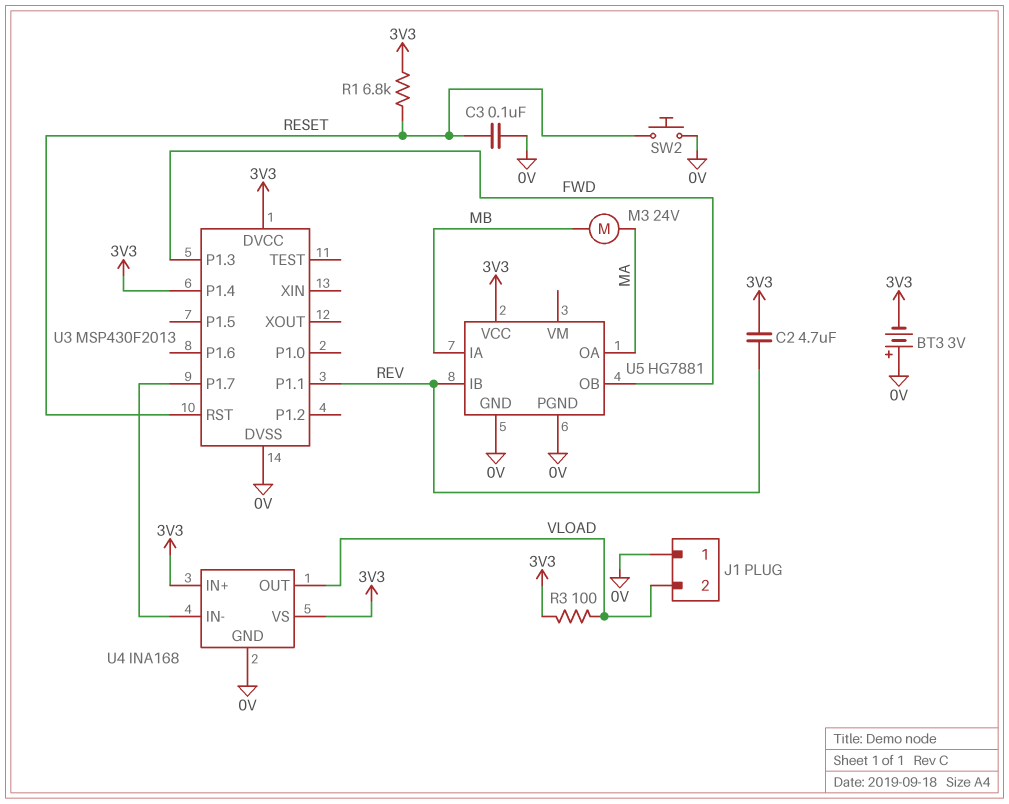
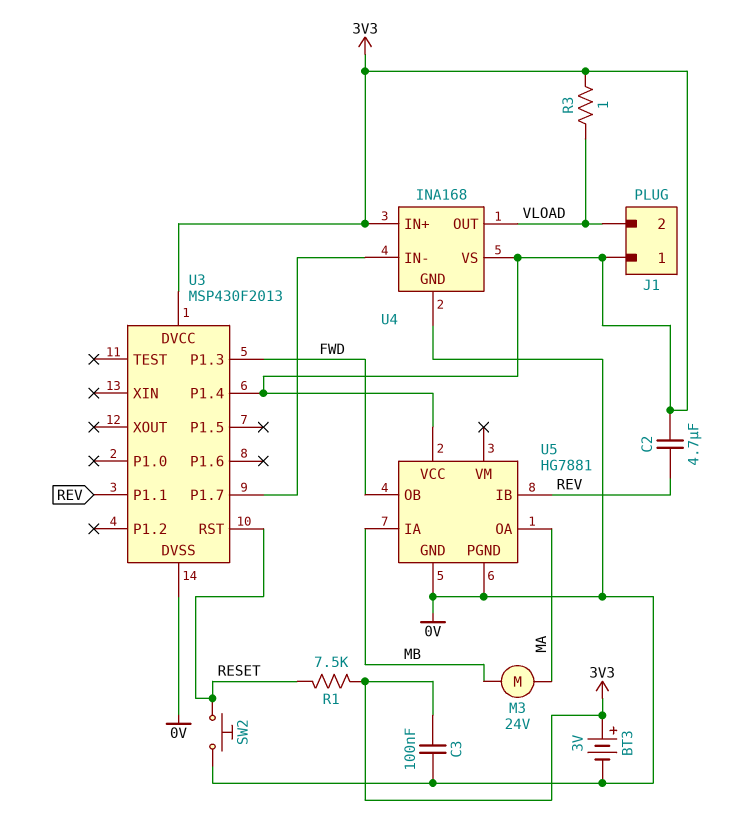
BT3: 3V (plus 0V, minus 3V3) -> 3V (plus 3V3, minus 0V)
C3: 100nF (0V, RESET) -> 100nF (0V, 3V3)
J1 pin 1: 0V -> 3V3
R1: 6.8k (3V3, RESET) -> 7.5k (3V3, RESET)
R3: 100 (3V3, VLOAD) -> 1 (3V3, VLOAD)

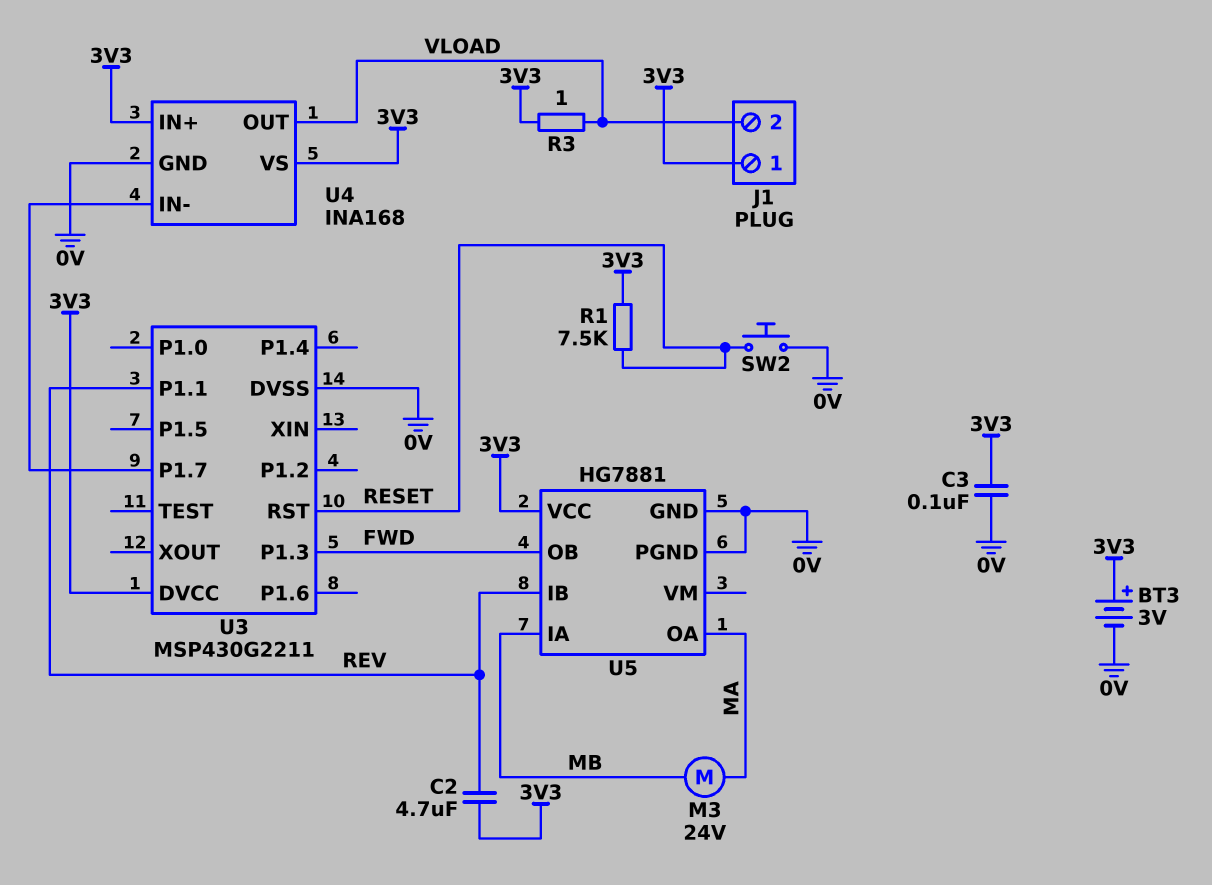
U3: MSP430F2013 -> MSP430G2211
U3 pin P1.4: 3V3 -> none

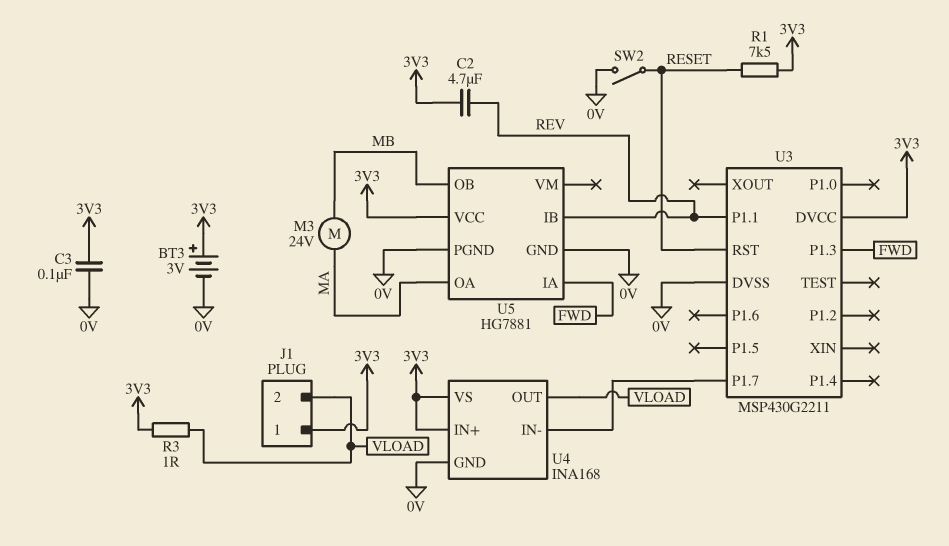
SW2: button (0V, RESET) -> switch (0V, RESET)
U5 pin IA: MB -> FWD
U5 pin OB: FWD -> MB

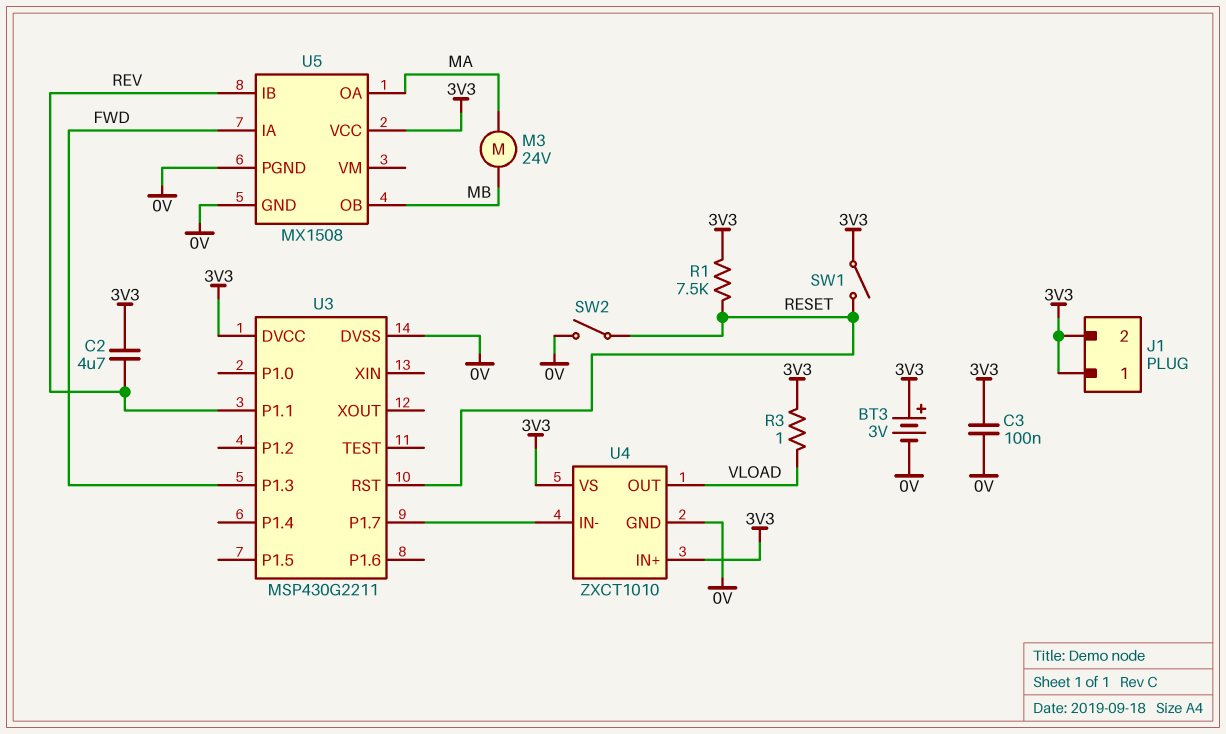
J1 pin 2: VLOAD -> 3V3
SW1: none -> switch (3V3, RESET)
U4: INA168 -> ZXCT1010
U5: HG7881 -> MX1508

